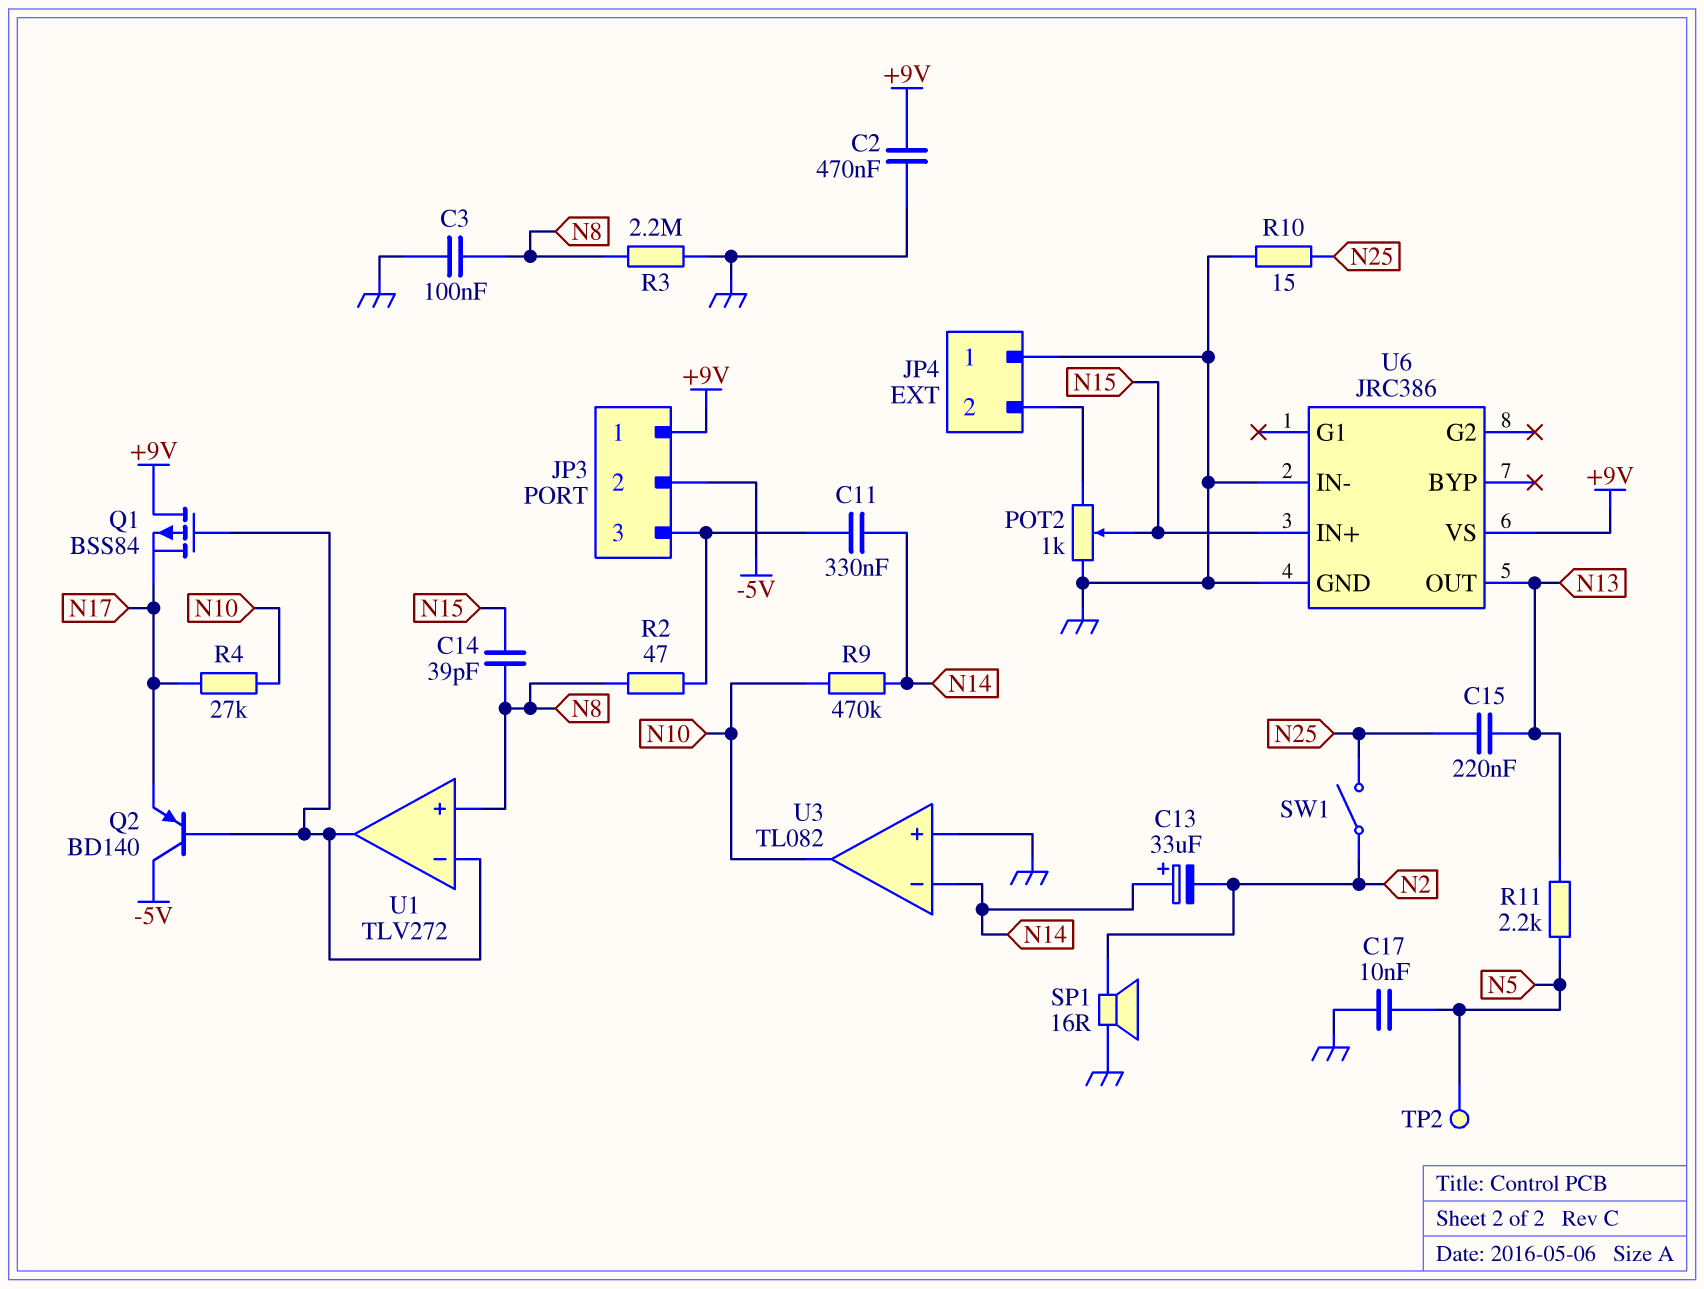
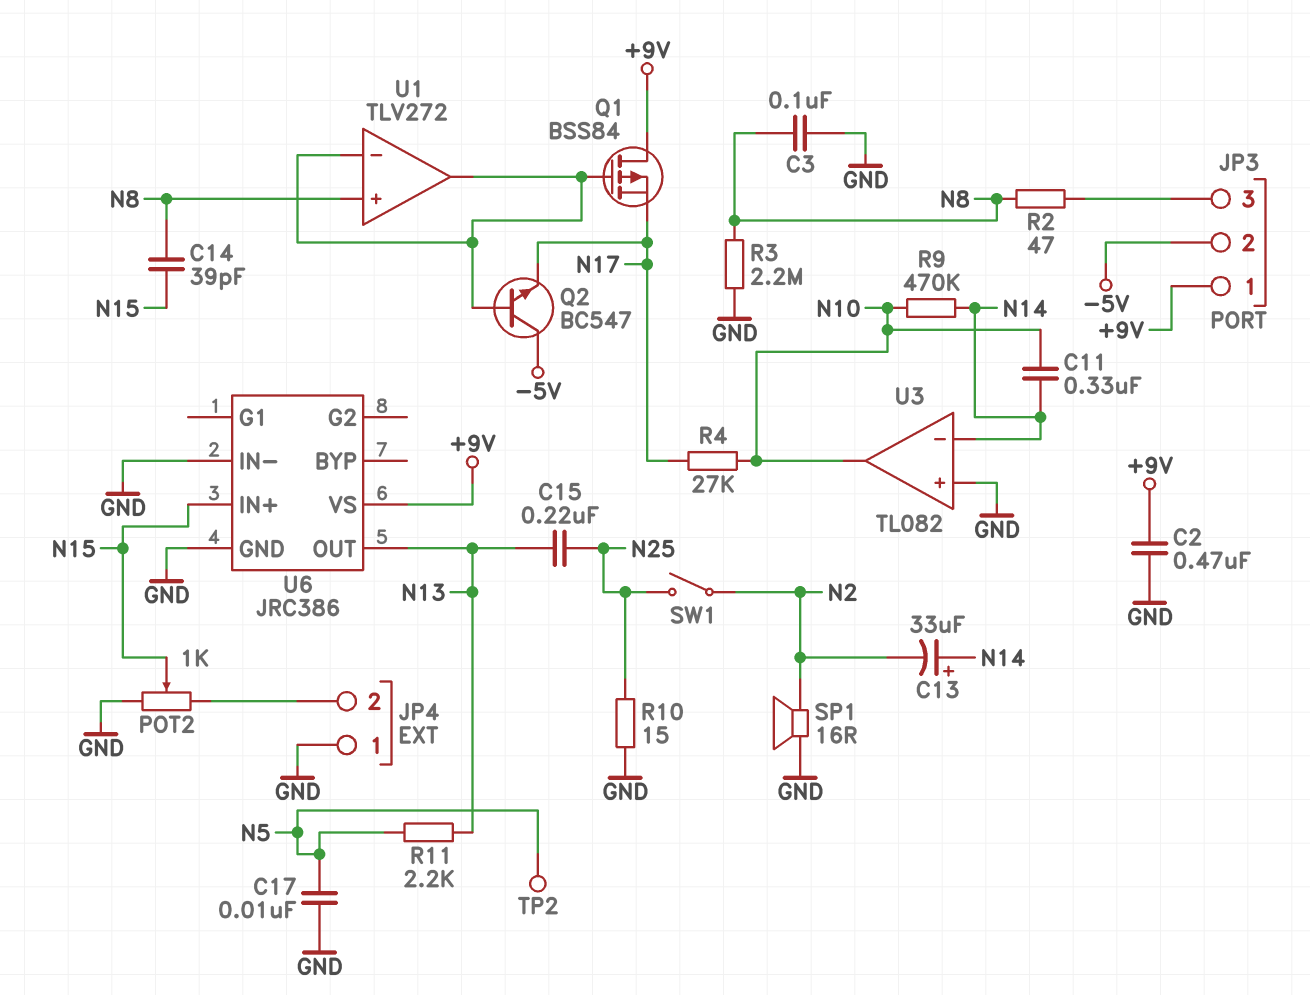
C11: 330nF (JP3/3, N14) -> 330nF (N10, N14)
Q2: PNP BD140 (B U1/in-, C -5V, E N17) -> NPN BC547 (B U1/in-, C -5V, E N17)

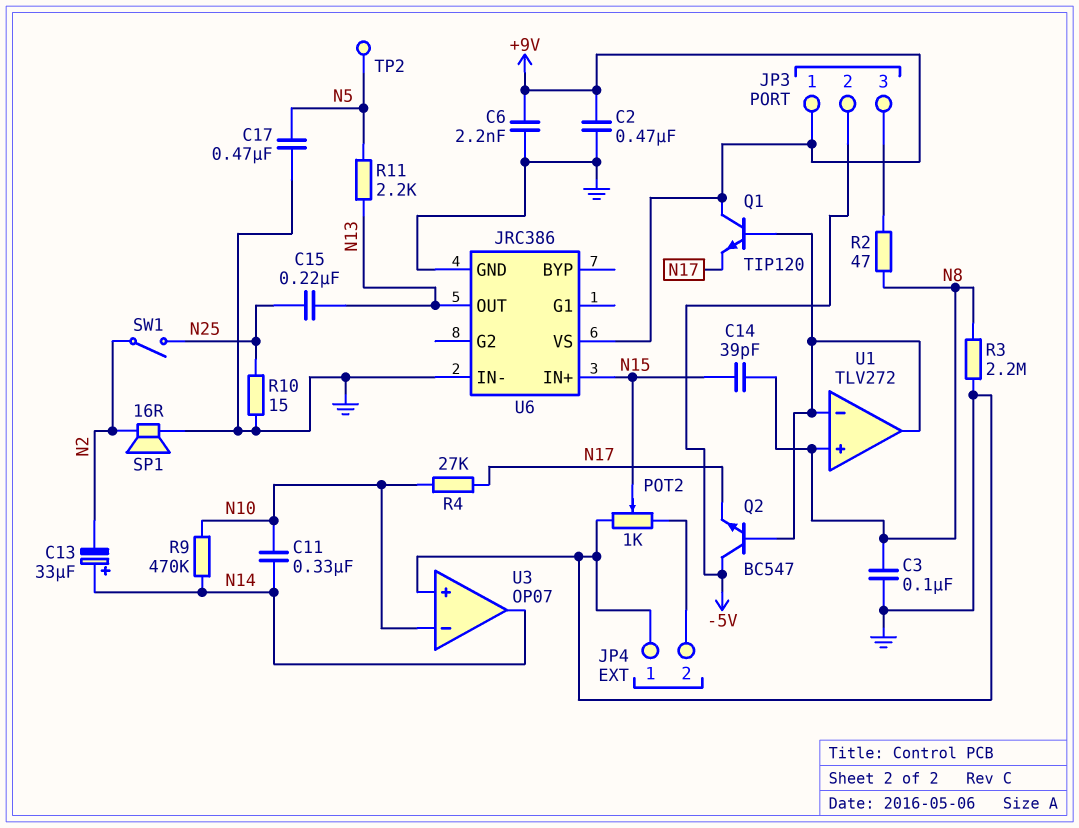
C6: none -> 2.2nF (+9V, GND)
C17: 10nF (GND, N5) -> 470nF (GND, N5)
Q1: PMOS BSS84 (G U1/in-, D +9V, S N17) -> NPN TIP120 (B U1/in-, C +9V, E N17)
U3: TL082 -> OP07
U3 pin in-: N14 -> N10
U3 pin out: N10 -> N14

